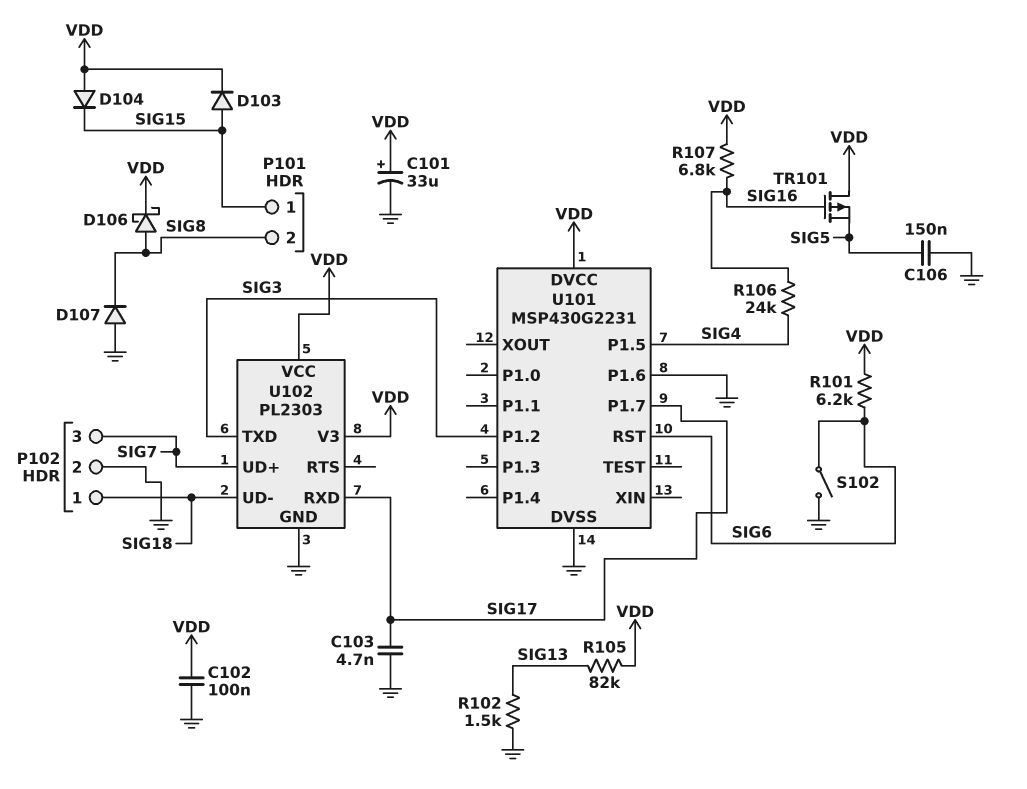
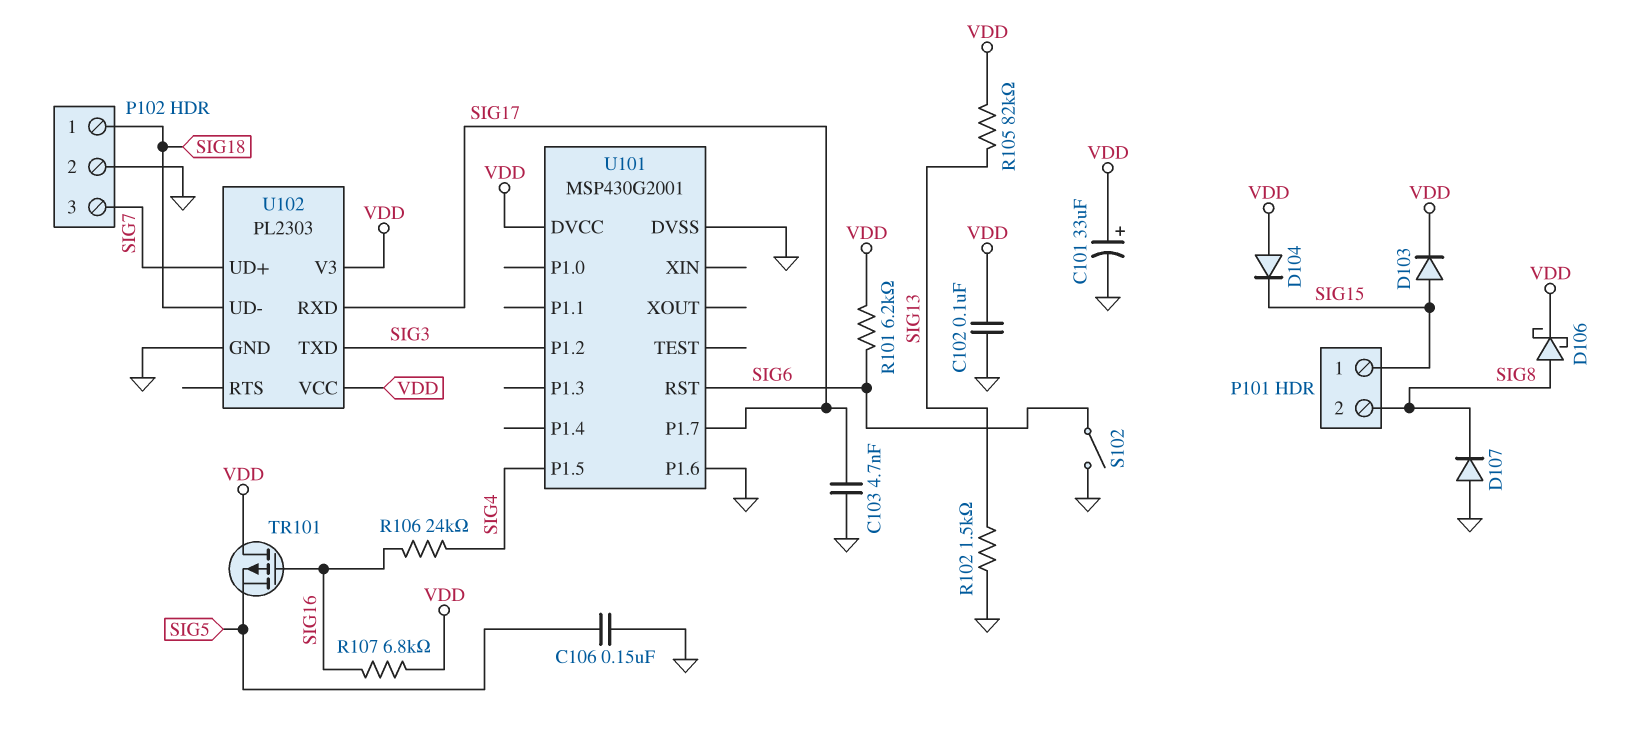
U101: MSP430G2231 -> MSP430G2001

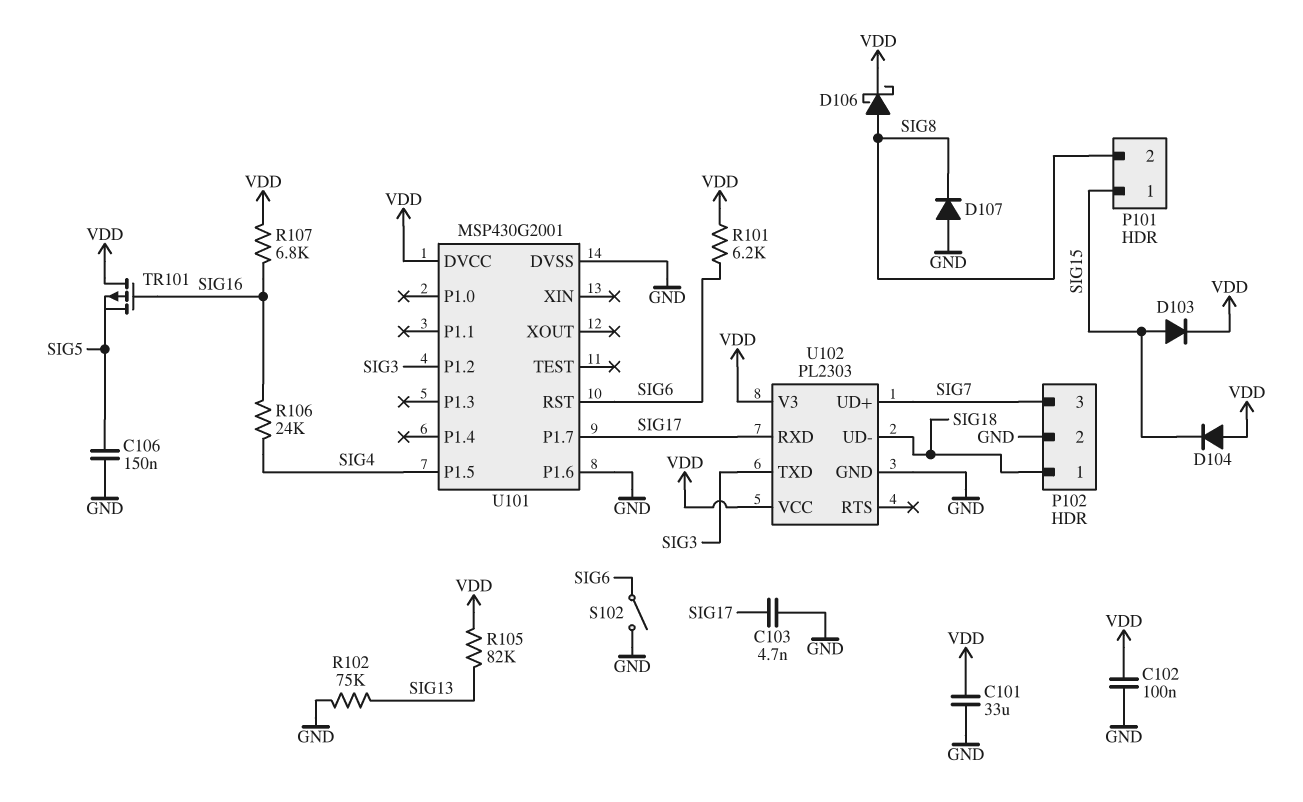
C101: 33uF (plus VDD, minus GND) -> 33uF (GND, VDD)
R102: 1.5k (GND, SIG13) -> 75k (GND, SIG13)

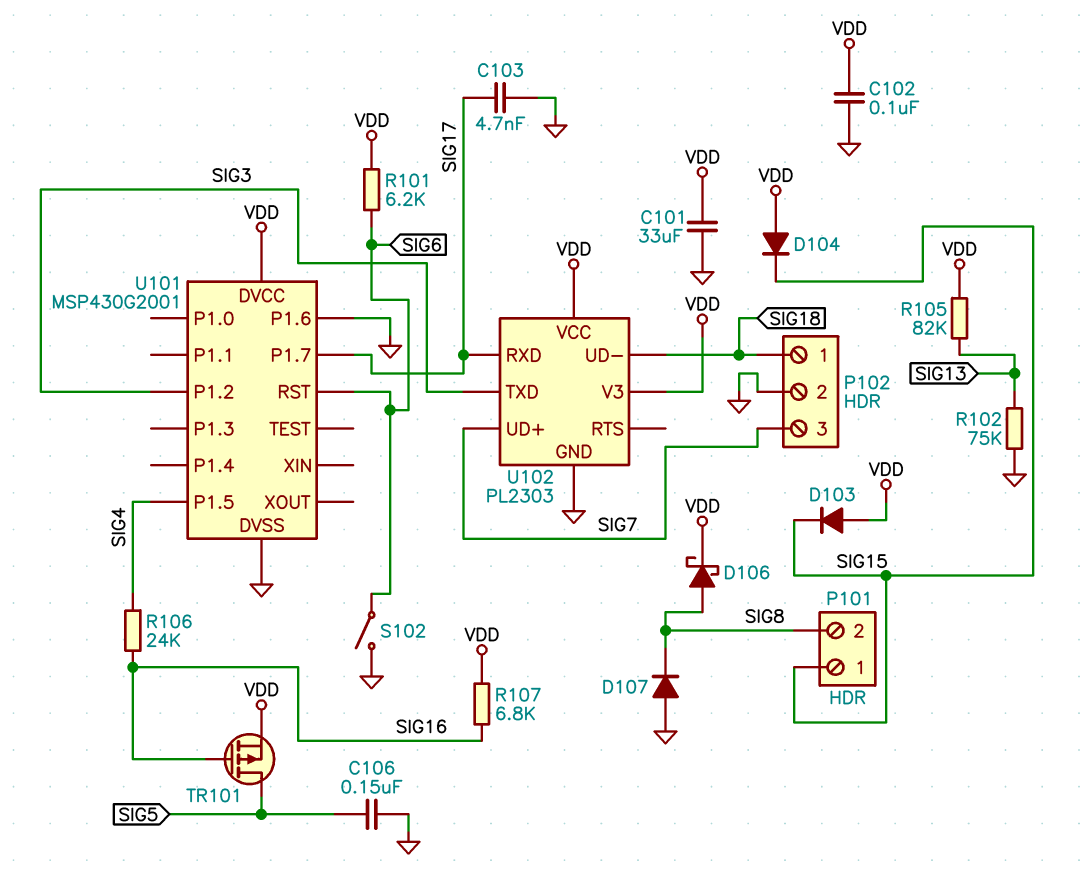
D103: diode (A SIG15, K VDD) -> diode (A VDD, K SIG15)
TR101: PMOS (G SIG16, D VDD, S SIG5) -> PMOS (G SIG16, D SIG5, S VDD)

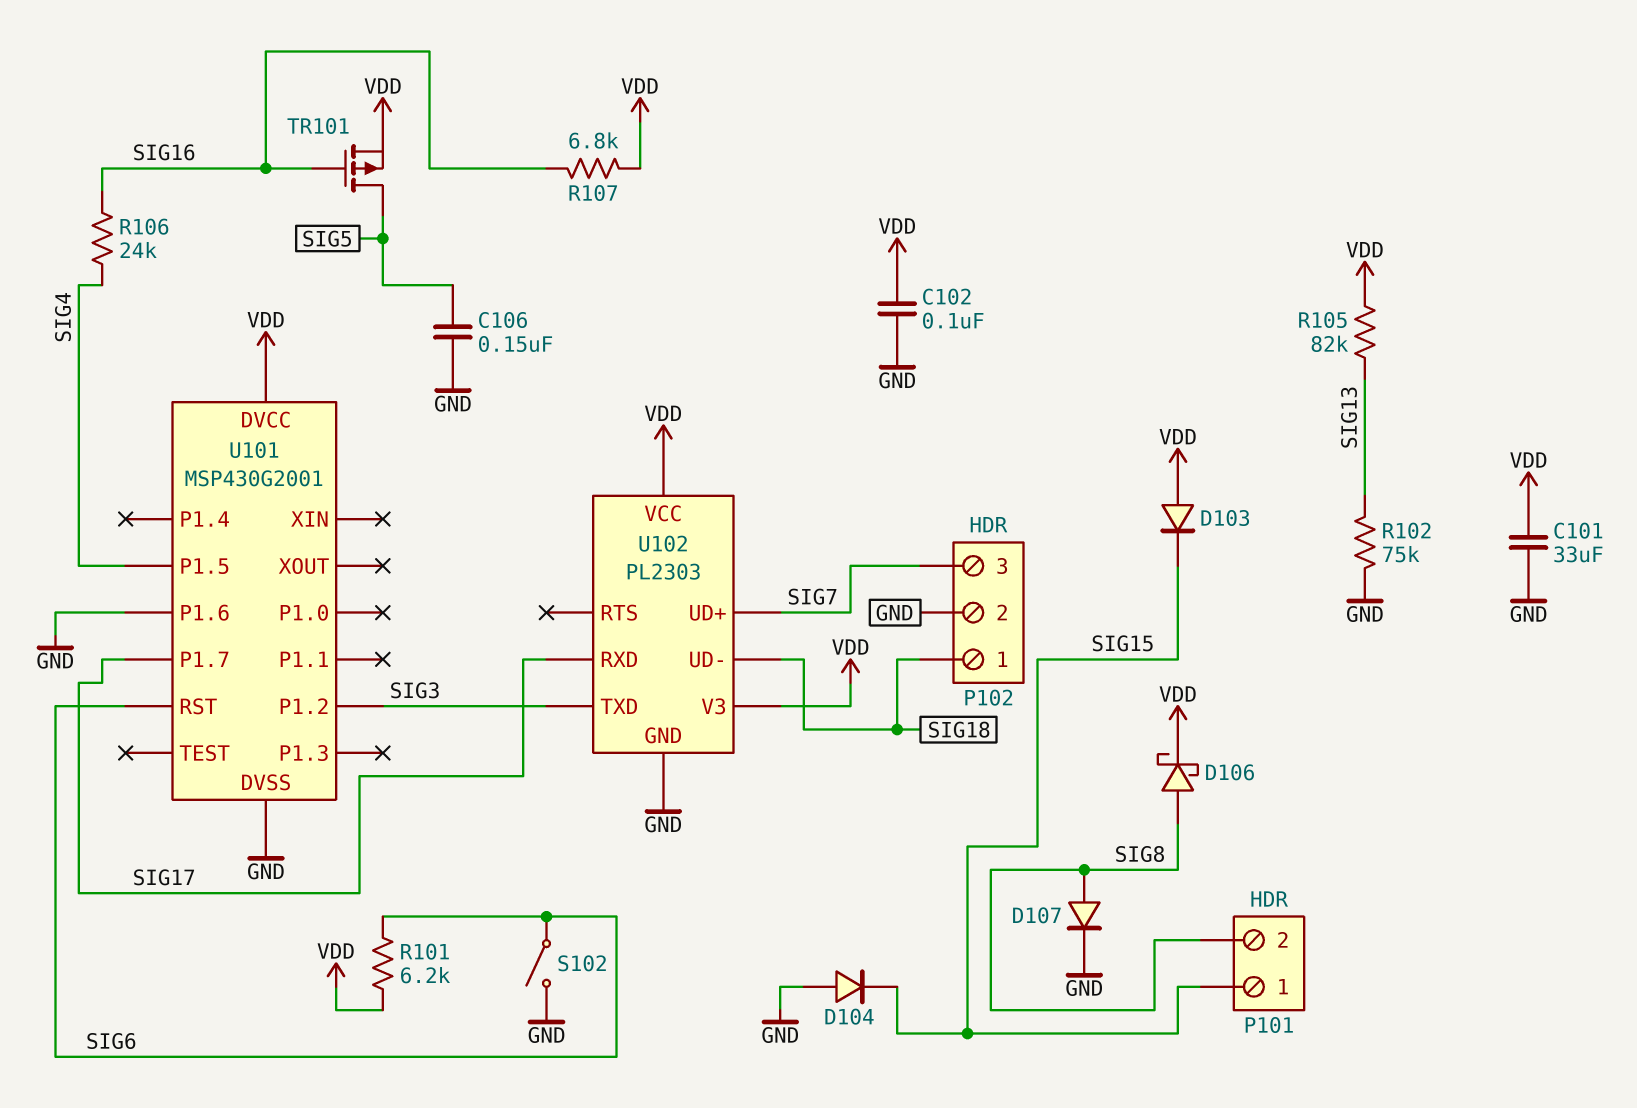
C103: 4.7nF (GND, SIG17) -> none
D104: diode (A VDD, K SIG15) -> diode (A GND, K SIG15)
D107: diode (A GND, K SIG8) -> diode (A SIG8, K GND)

